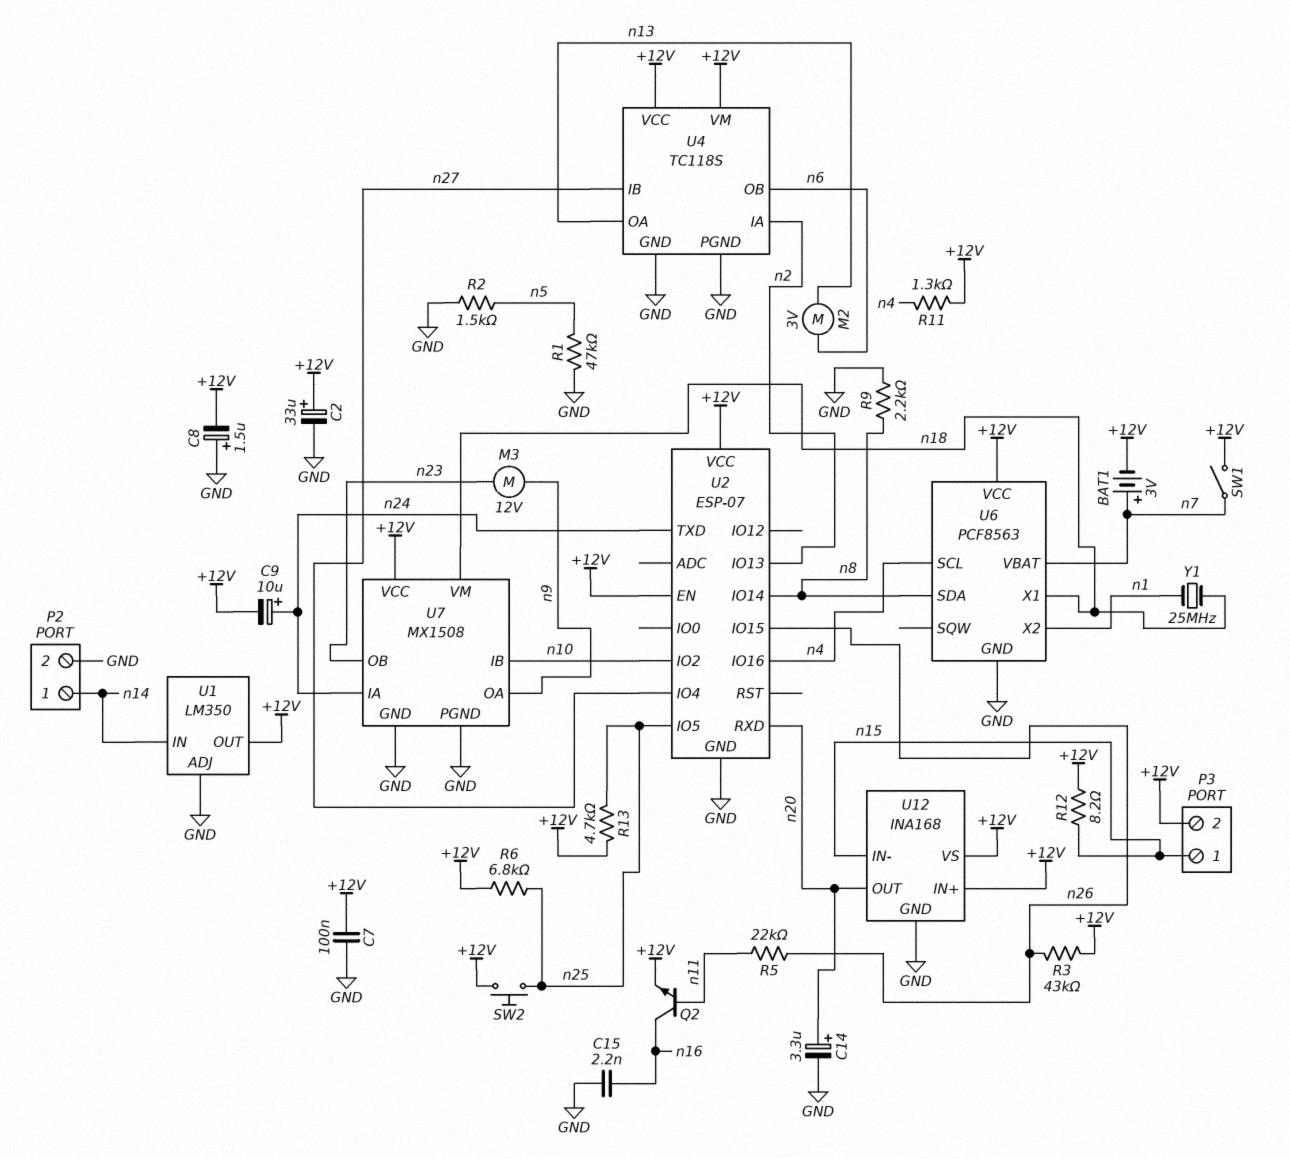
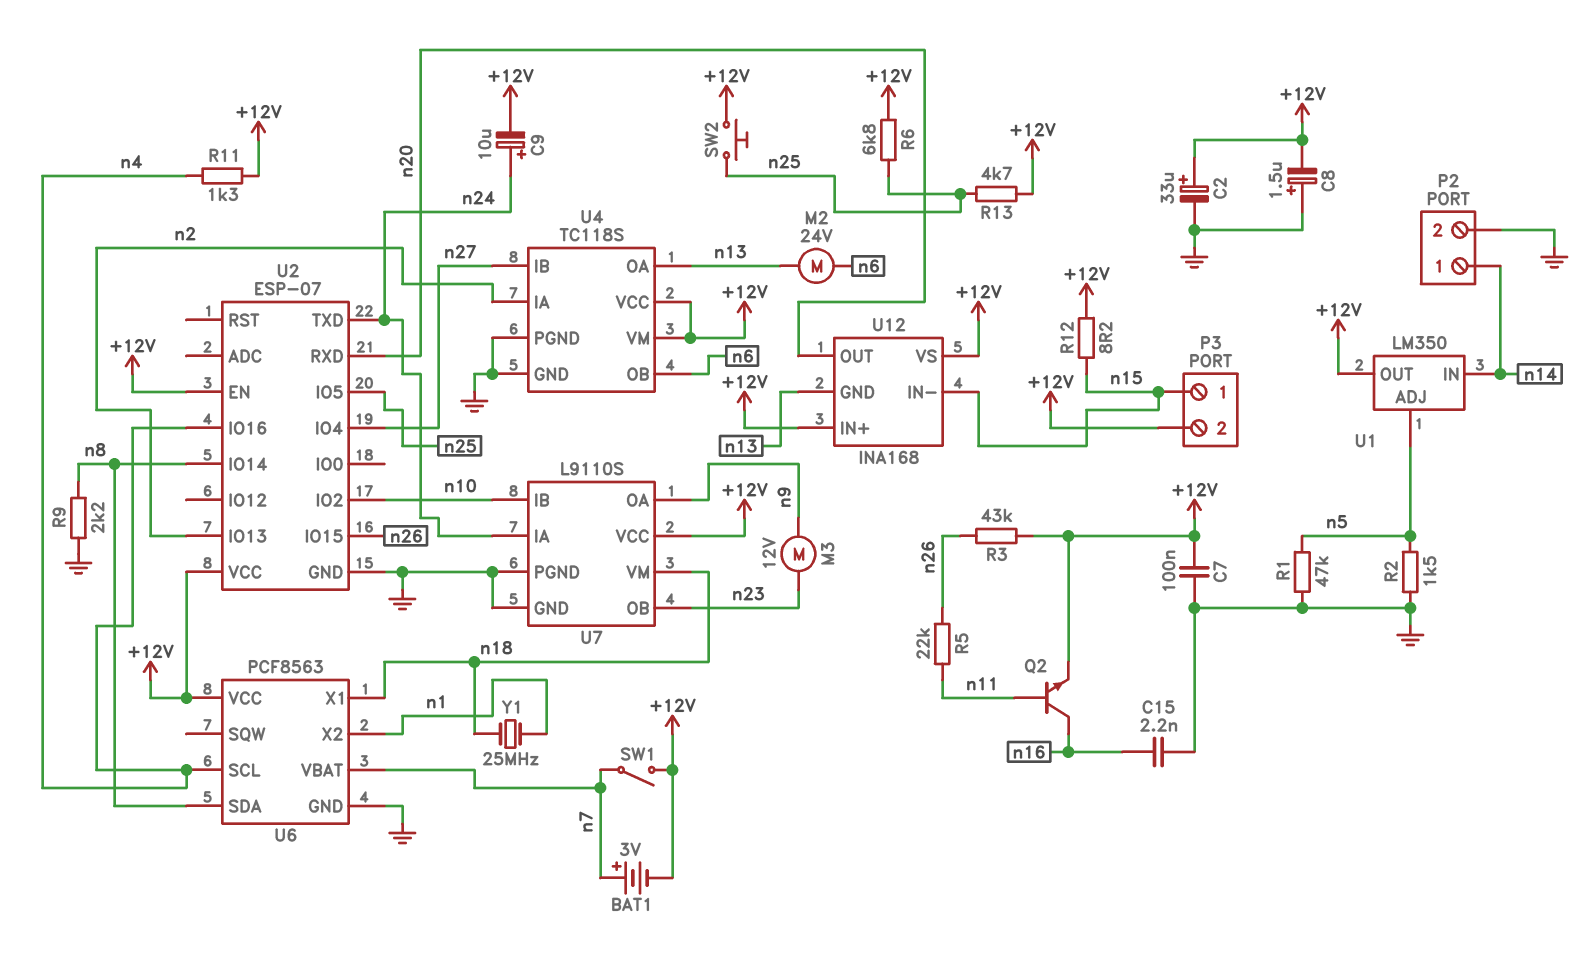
C14: 3.3uF (plus n20, minus GND) -> none
M2: motor 3V (n6, n13) -> motor 24V (n6, n13)
U1 pin ADJ: GND -> n5
U7: MX1508 -> L9110S
U12 pin GND: GND -> n13

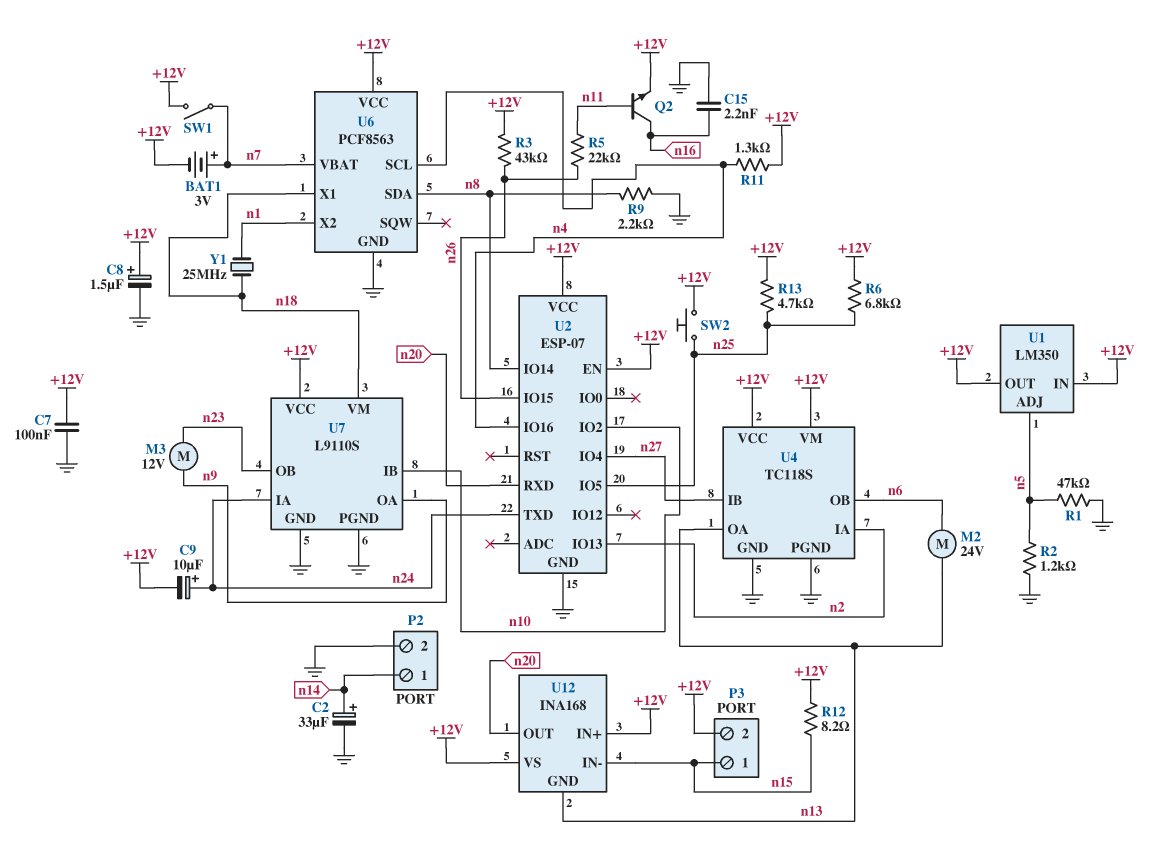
C2: 33uF (plus +12V, minus GND) -> 33uF (plus n14, minus GND)
C8: 1.5uF (plus GND, minus +12V) -> 1.5uF (plus +12V, minus GND)
R2: 1.5k (GND, n5) -> 1.2k (GND, n5)
U1 pin IN: n14 -> +12V

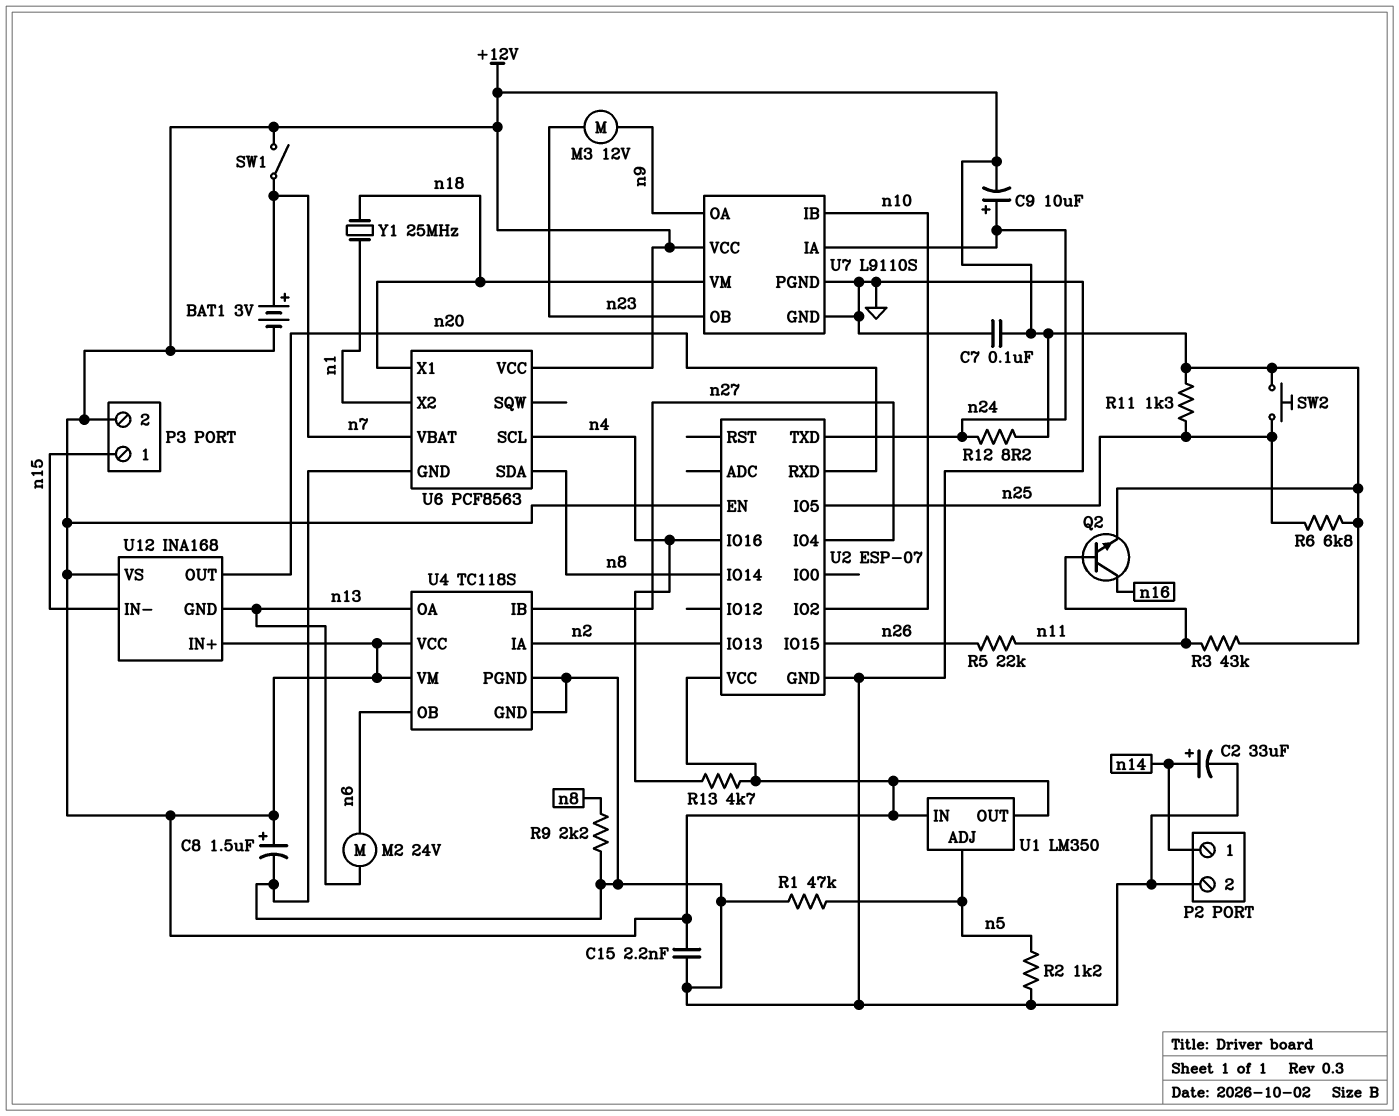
C15: 2.2nF (GND, n16) -> 2.2nF (+12V, GND)
R3: 43k (+12V, n26) -> 43k (+12V, n11)
R11: 1.3k (+12V, n4) -> 1.3k (+12V, n25)
R12: 8.2 (+12V, n15) -> 8.2 (+12V, n24)
R13: 4.7k (+12V, n25) -> 4.7k (+12V, n4)

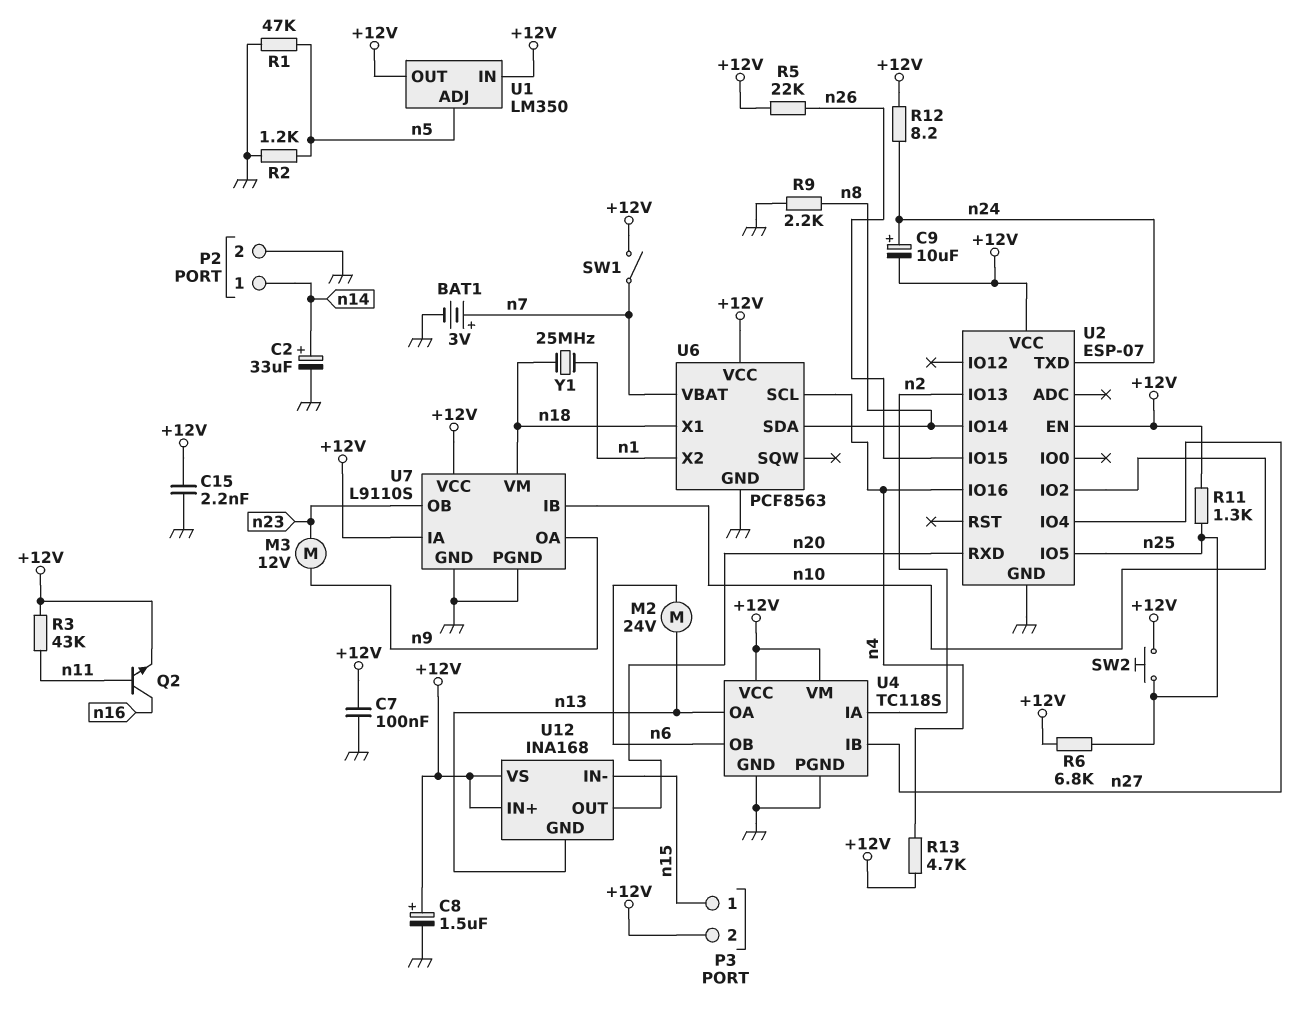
BAT1: 3V (plus n7, minus +12V) -> 3V (plus n7, minus GND)
R5: 22k (n11, n26) -> 22k (+12V, n26)
U7 pin IA: n24 -> +12V

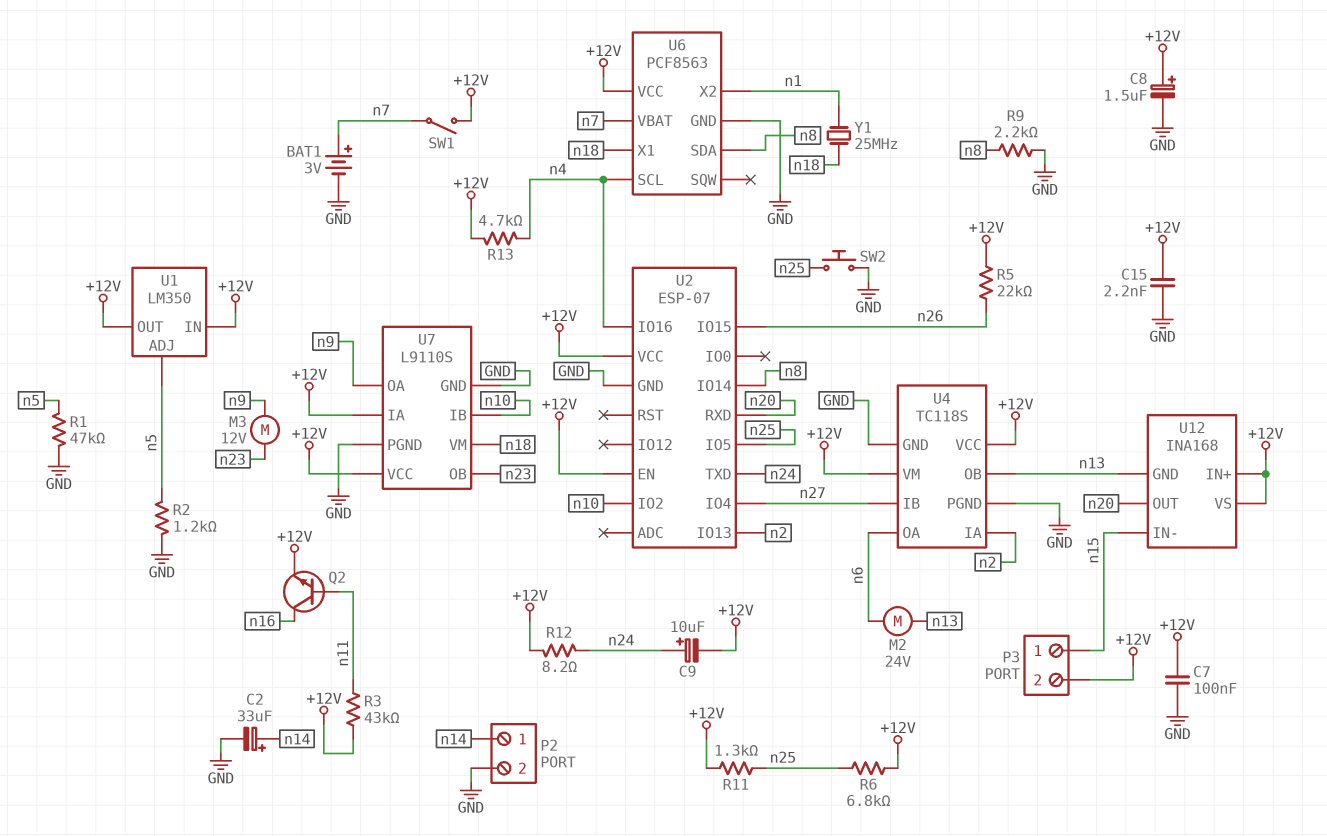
SW2: button (+12V, n25) -> button (GND, n25)
U4 pin OA: n13 -> n6
U4 pin OB: n6 -> n13

